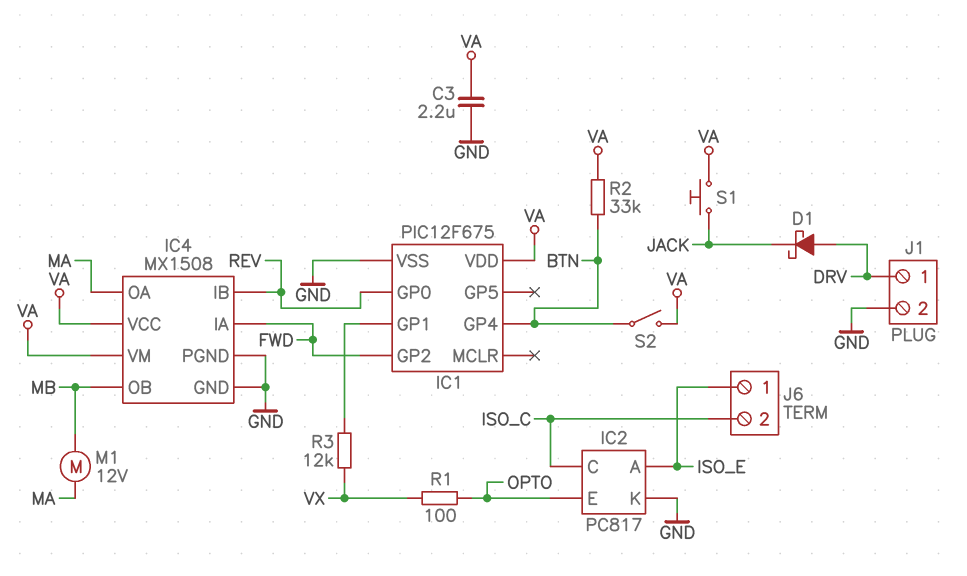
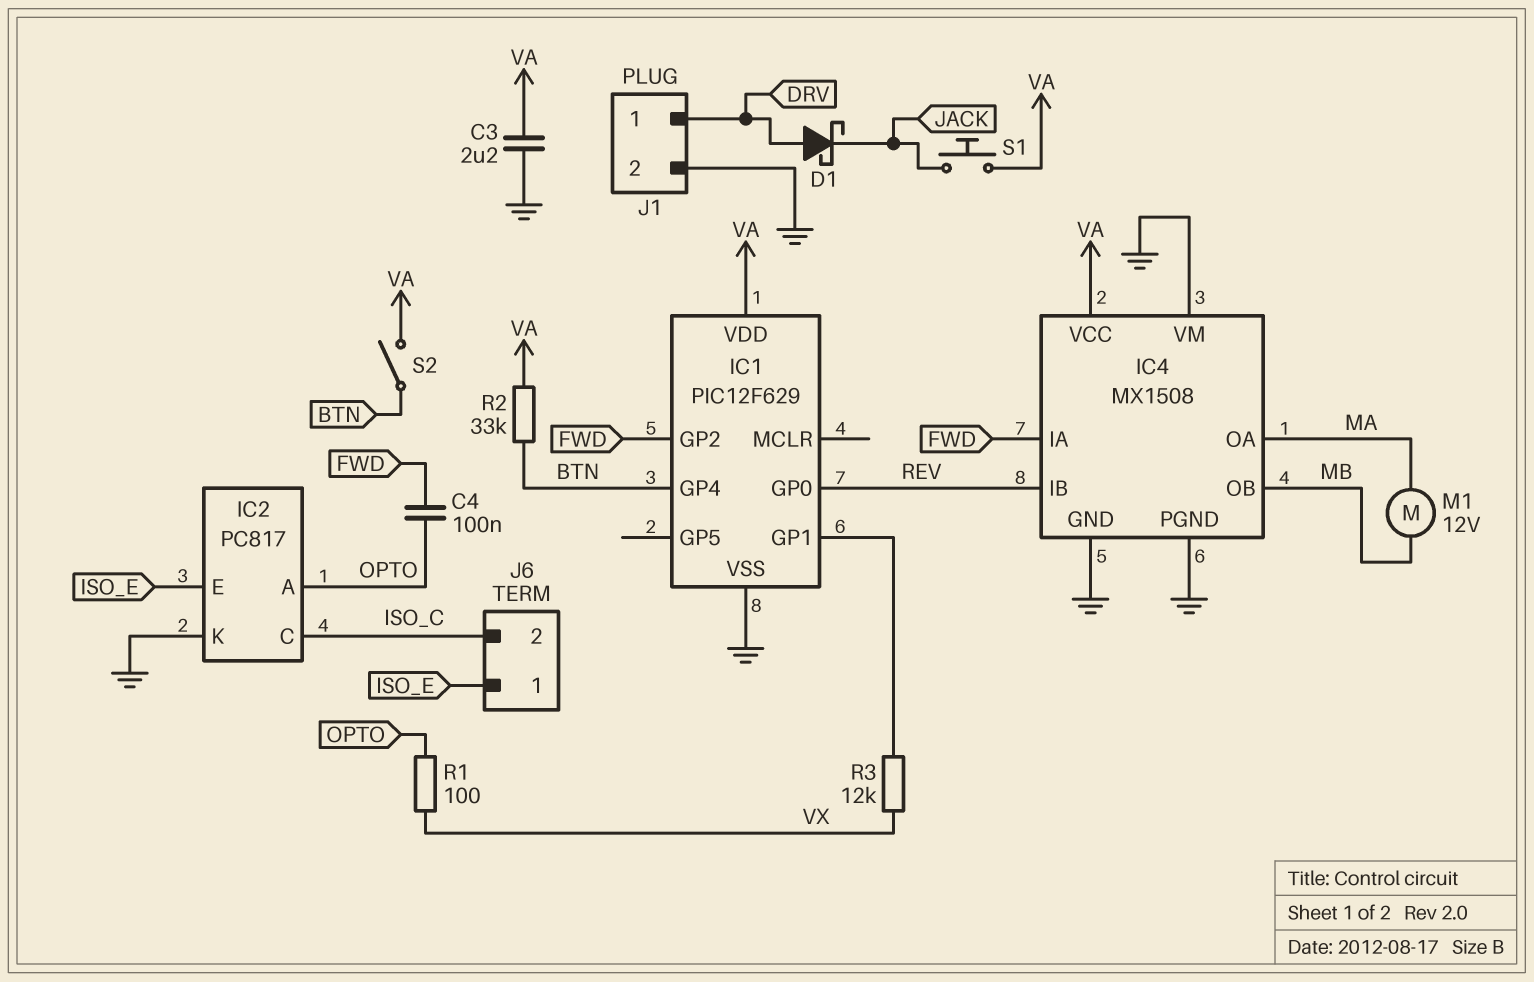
C4: none -> 100nF (FWD, OPTO)
IC1: PIC12F675 -> PIC12F629
IC2 pin A: ISO_E -> OPTO
IC2 pin E: OPTO -> ISO_E
IC4 pin VM: VA -> GND

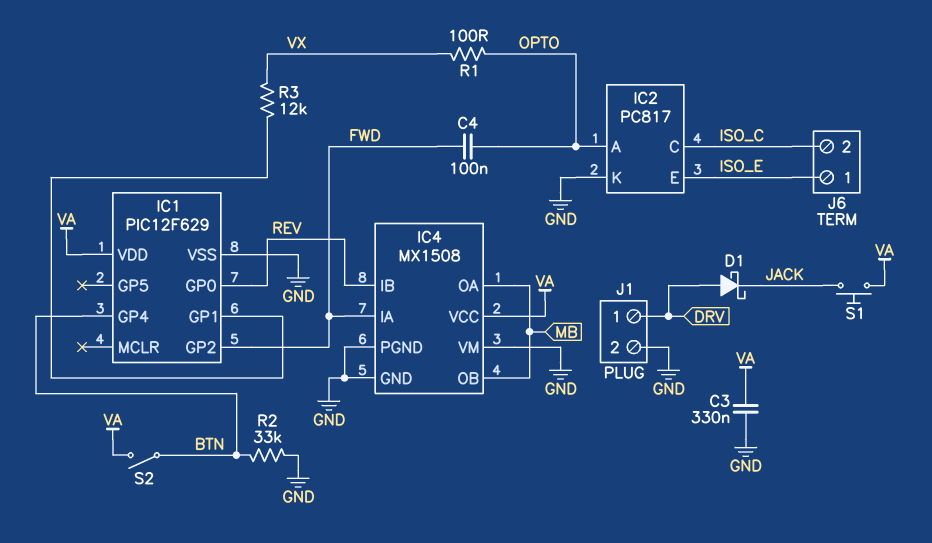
C3: 2.2uF (GND, VA) -> 330nF (GND, VA)
IC4 pin OA: MA -> MB
M1: motor 12V (MA, MB) -> none
R2: 33k (BTN, VA) -> 33k (BTN, GND)

